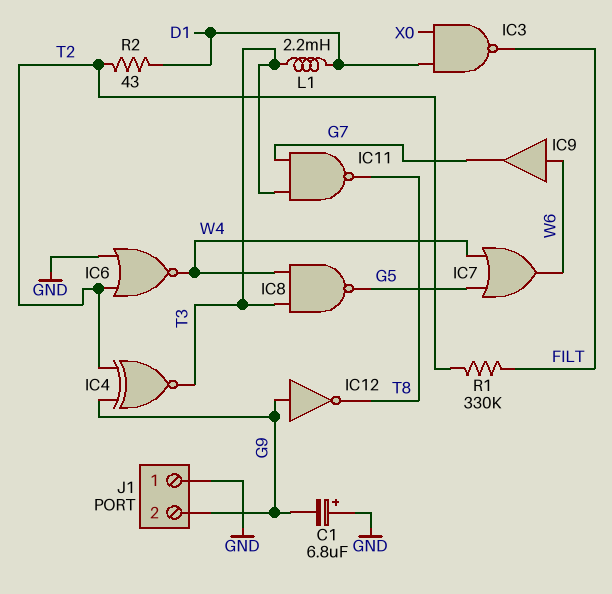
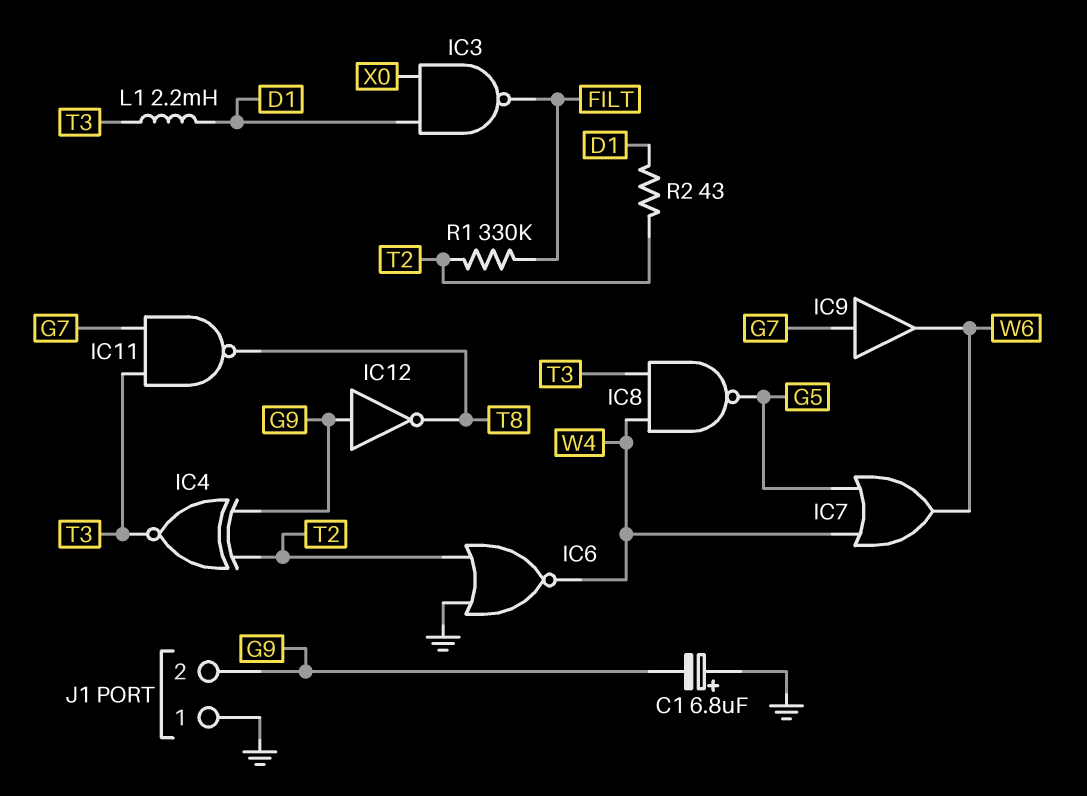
IC9: buffer (in W6, out G7) -> buffer (in G7, out W6)

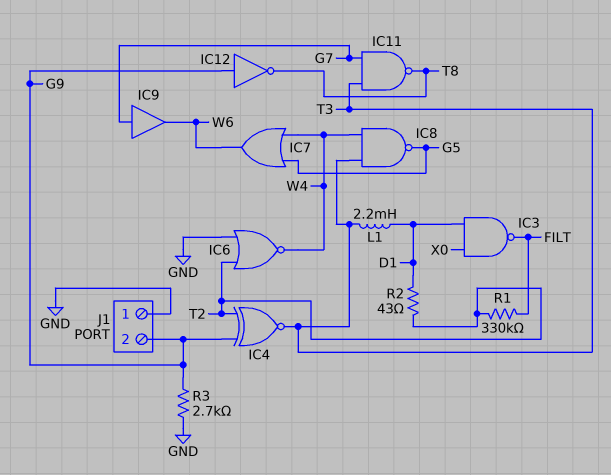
C1: 6.8uF (plus GND, minus G9) -> none
R3: none -> 2.7k (G9, GND)

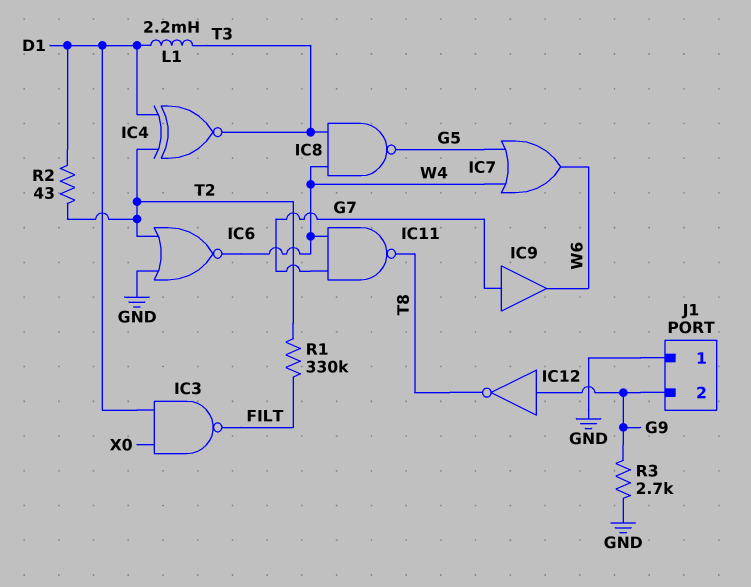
IC4: XNOR (in G9, in T2, out T3) -> XNOR (in D1, in T2, out T3)
IC11: NAND (in G7, in T3, out T8) -> NAND (in G7, in W4, out T8)

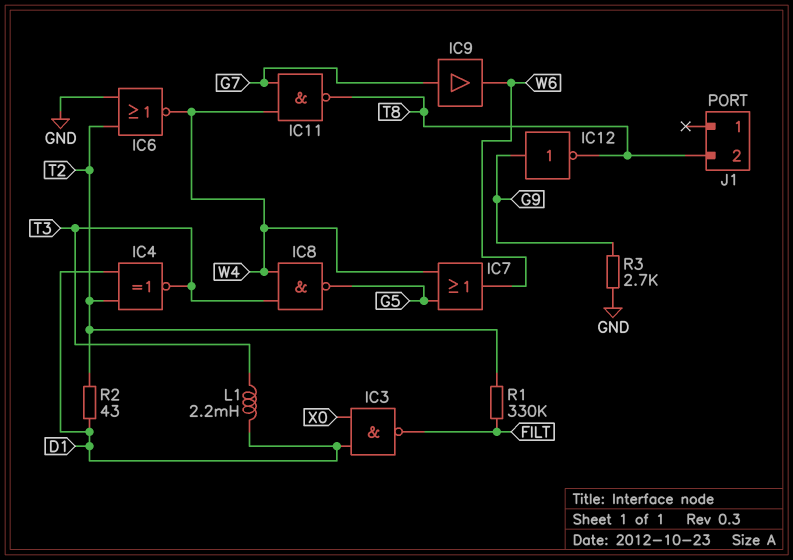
J1 pin 1: GND -> none
J1 pin 2: G9 -> T8

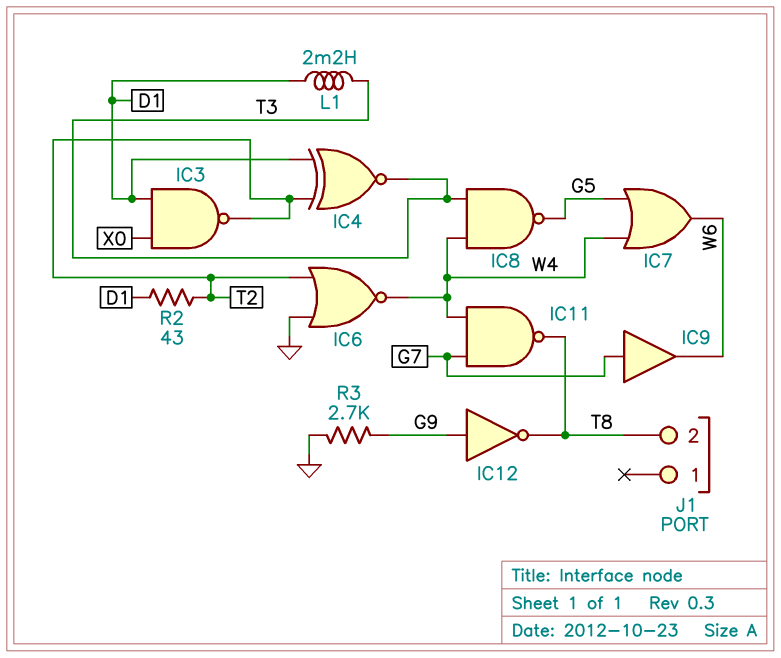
IC3: NAND (in D1, in X0, out FILT) -> NAND (in D1, in X0, out T2)
R1: 330k (FILT, T2) -> none

